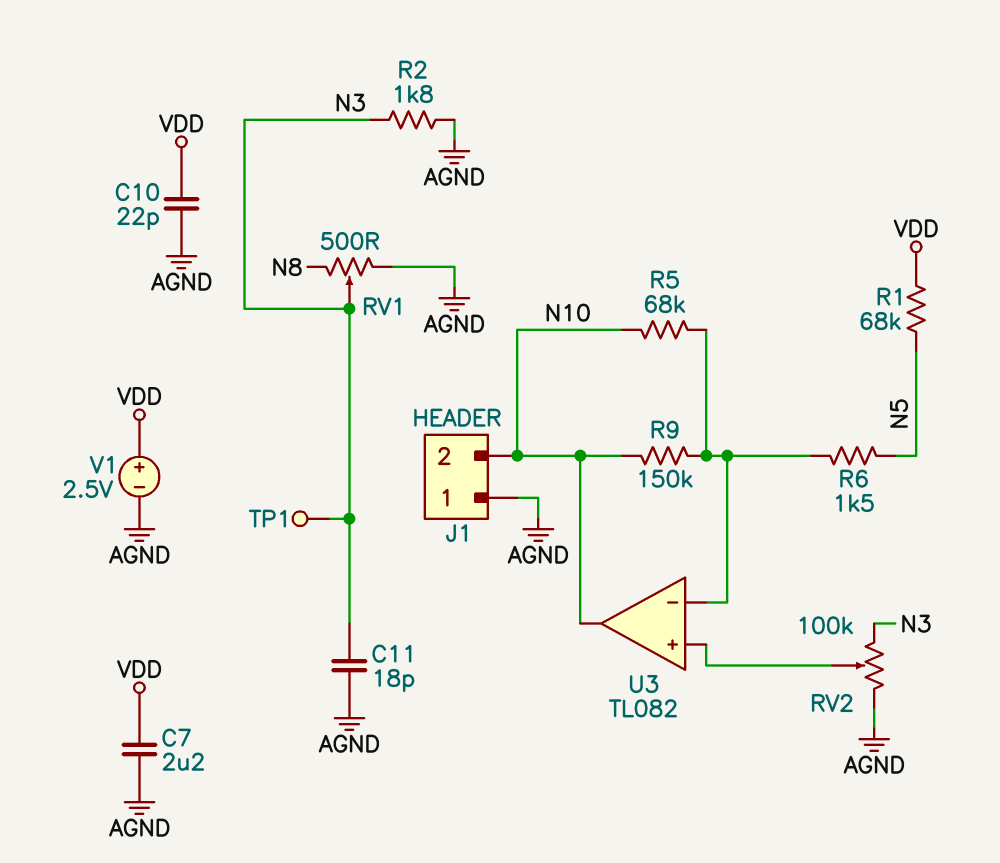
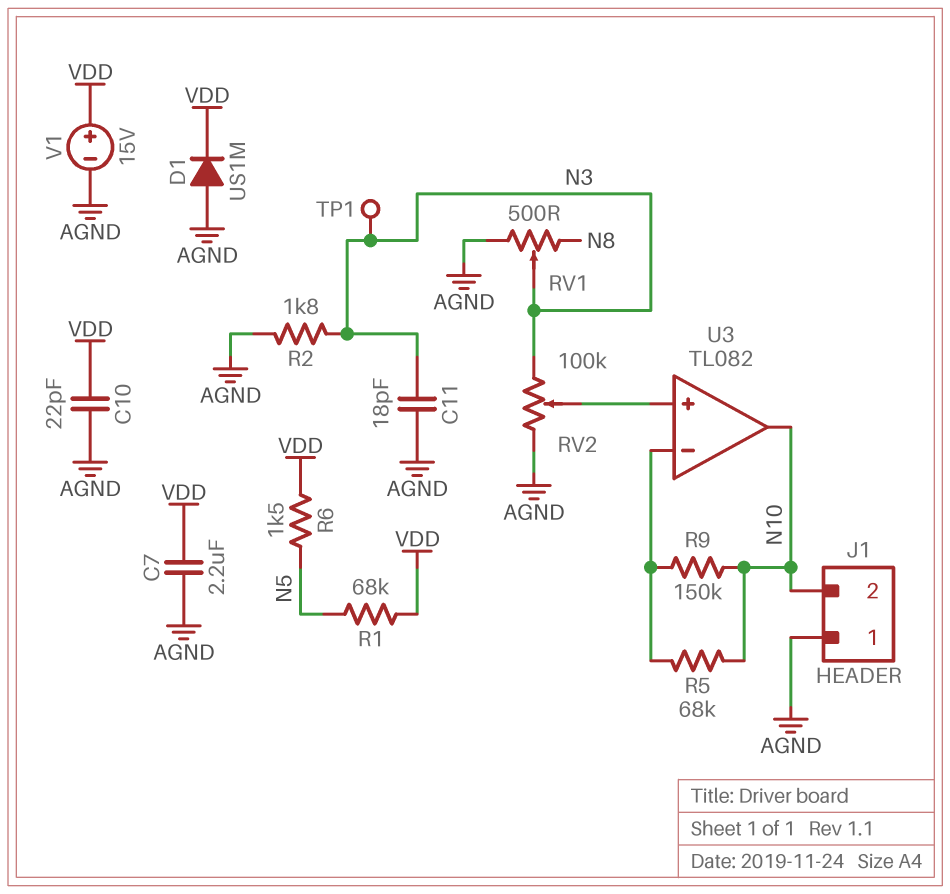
D1: none -> diode US1M (A AGND, K VDD)
R6: 1.5k (N5, U3/in-) -> 1.5k (N5, VDD)
V1: 2.5V (plus VDD, minus AGND) -> 15V (plus VDD, minus AGND)

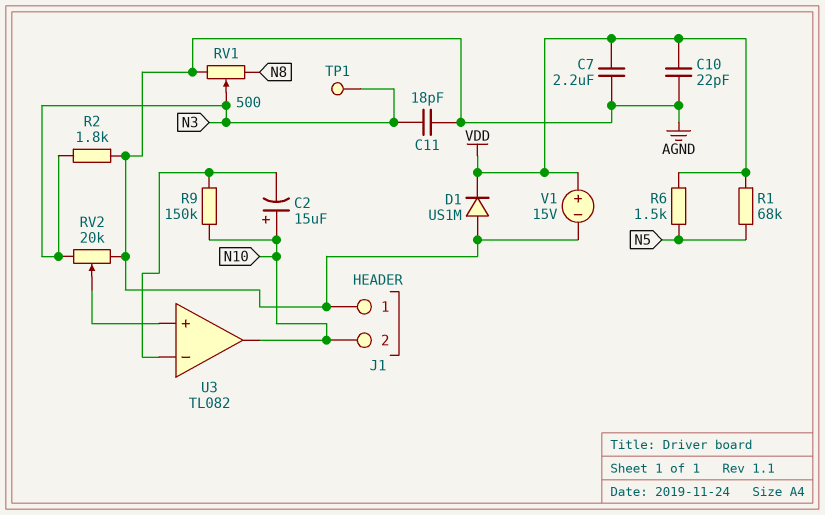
C2: none -> 15uF (plus N10, minus U3/in-)
R5: 68k (N10, U3/in-) -> none
RV2: 100k (AGND, N3, wiper U3/in+) -> 20k (AGND, N3, wiper U3/in+)

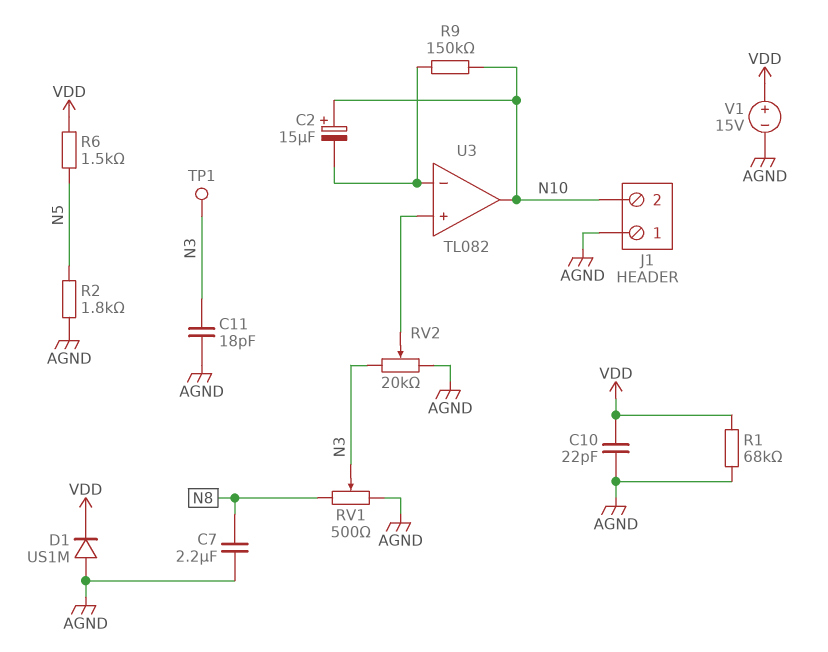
C7: 2.2uF (AGND, VDD) -> 2.2uF (AGND, N8)
R1: 68k (N5, VDD) -> 68k (AGND, VDD)
R2: 1.8k (AGND, N3) -> 1.8k (AGND, N5)

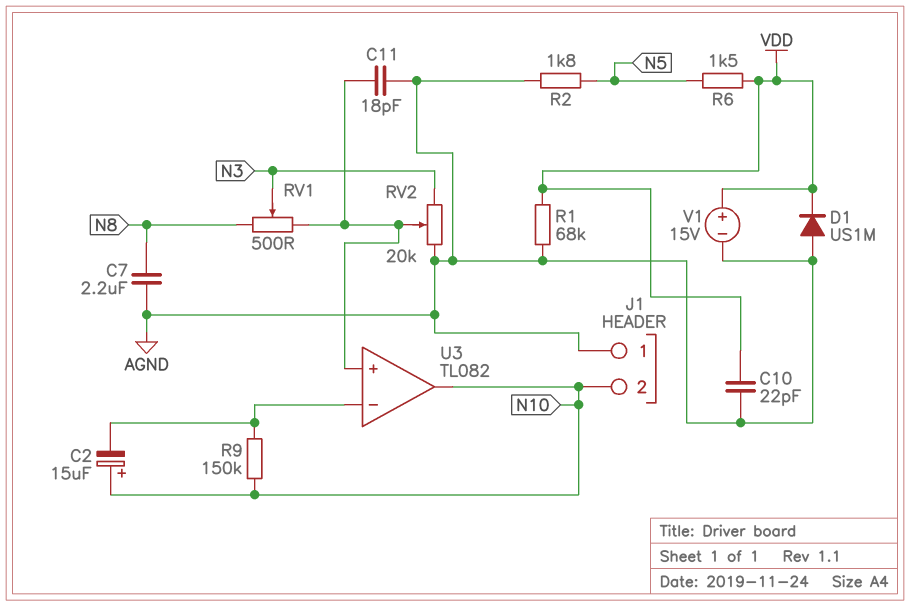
C11: 18pF (AGND, N3) -> 18pF (AGND, U3/in+)
RV1: 500 (AGND, N8, wiper N3) -> 500 (N8, U3/in+, wiper N3)
TP1: test point (N3) -> none

